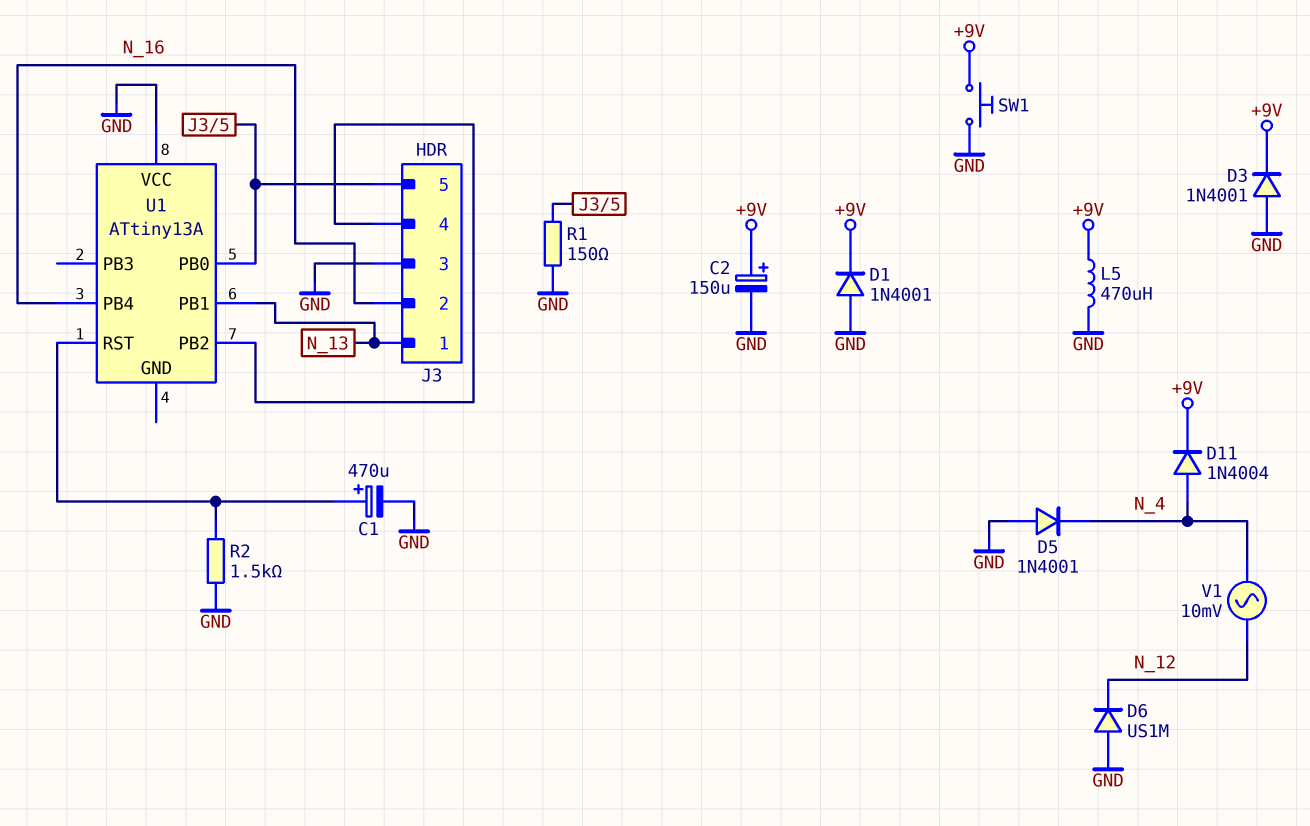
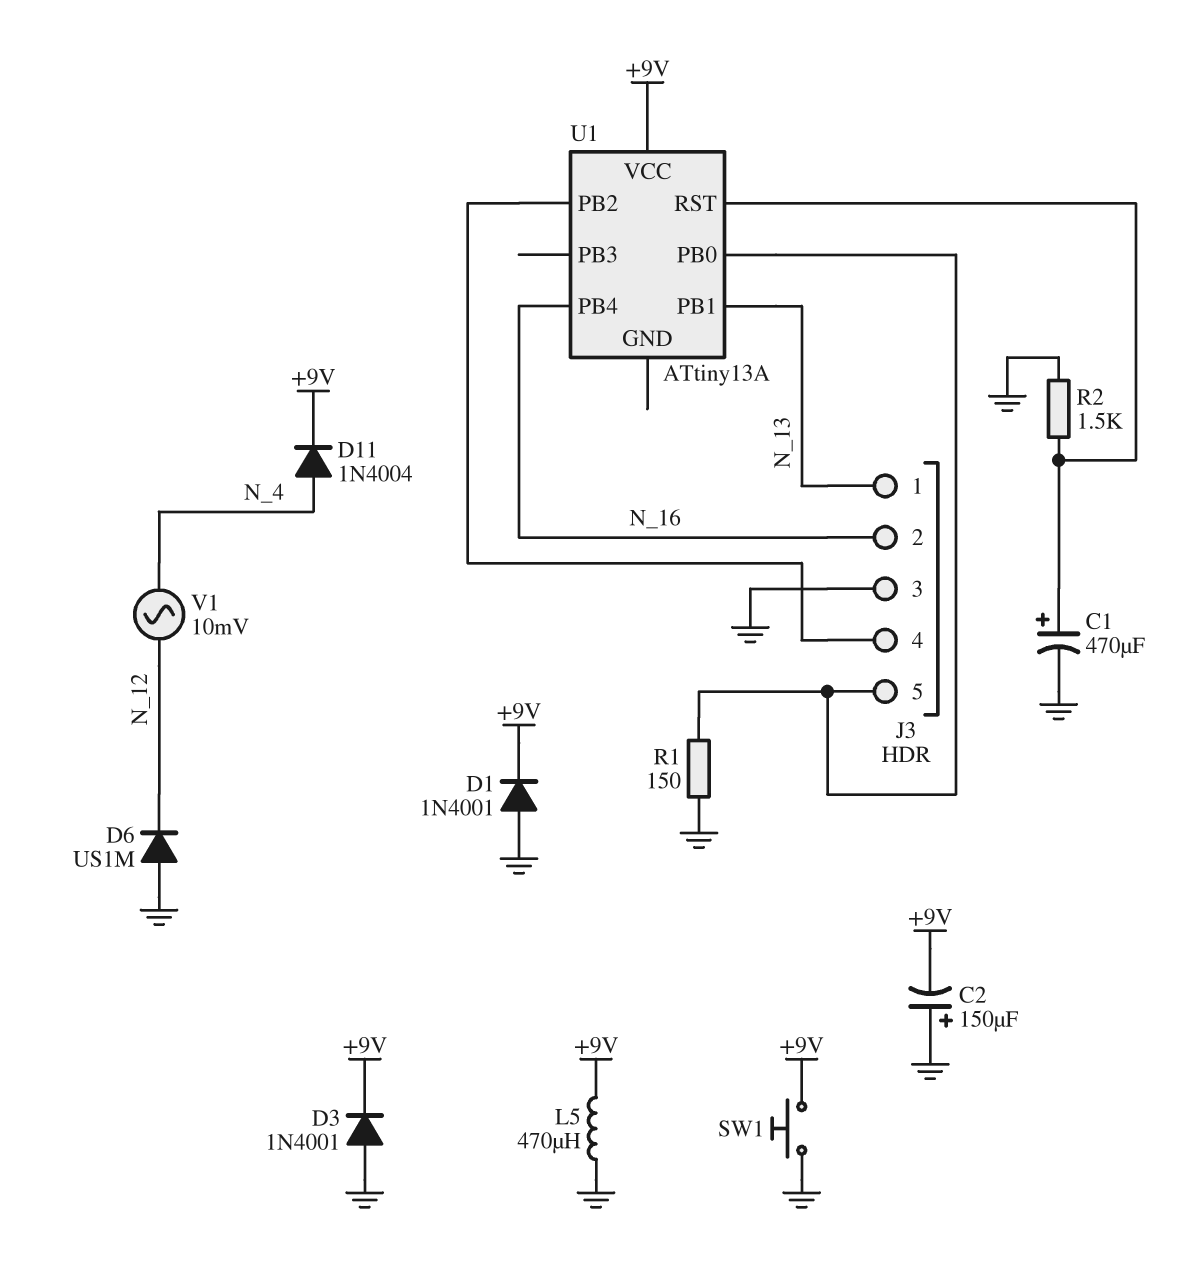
C2: 150uF (plus +9V, minus GND) -> 150uF (plus GND, minus +9V)
D5: diode 1N4001 (A GND, K N_4) -> none
U1 pin VCC: GND -> +9V

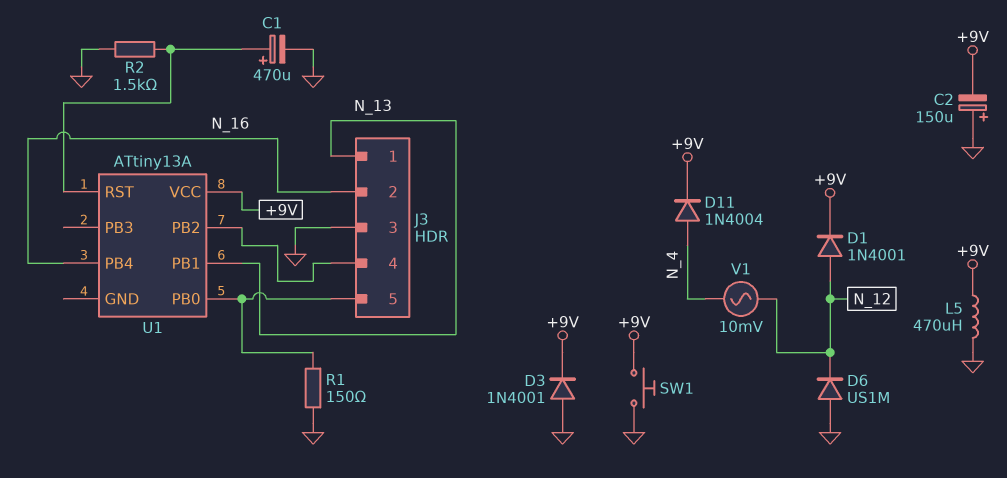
D1: diode 1N4001 (A GND, K +9V) -> diode 1N4001 (A N_12, K +9V)

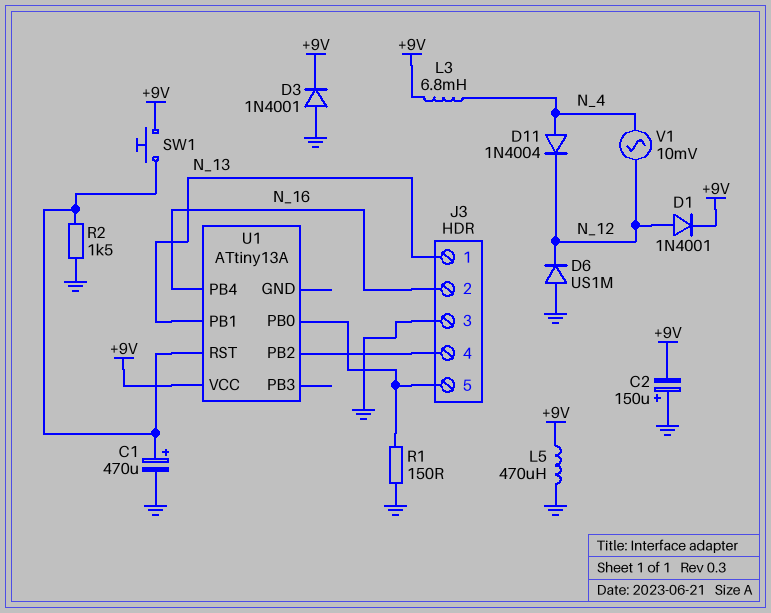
D11: diode 1N4004 (A N_4, K +9V) -> diode 1N4004 (A N_4, K N_12)
L3: none -> 6.8mH (+9V, N_4)
SW1: button (+9V, GND) -> button (+9V, U1/RST)

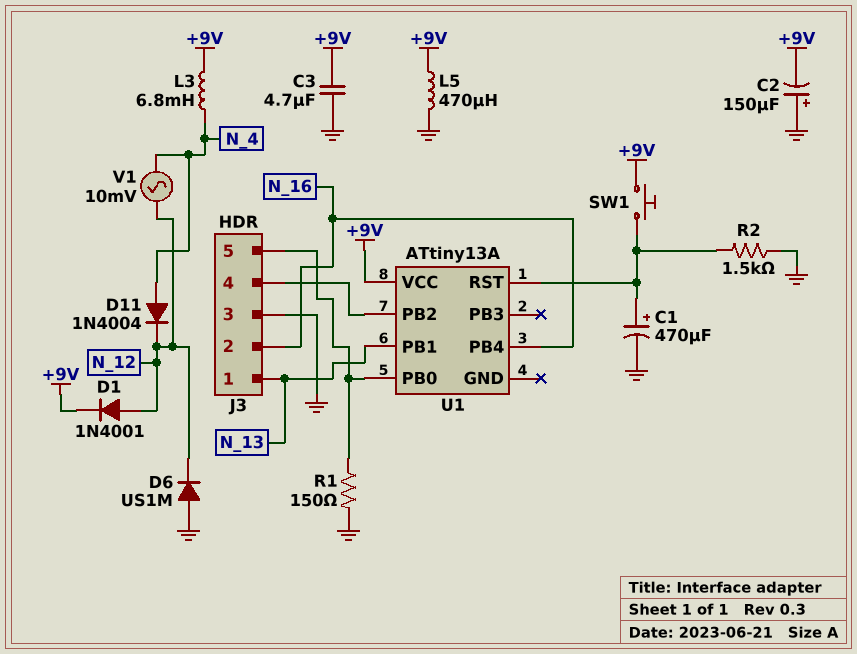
C3: none -> 4.7uF (+9V, GND)
D3: diode 1N4001 (A GND, K +9V) -> none

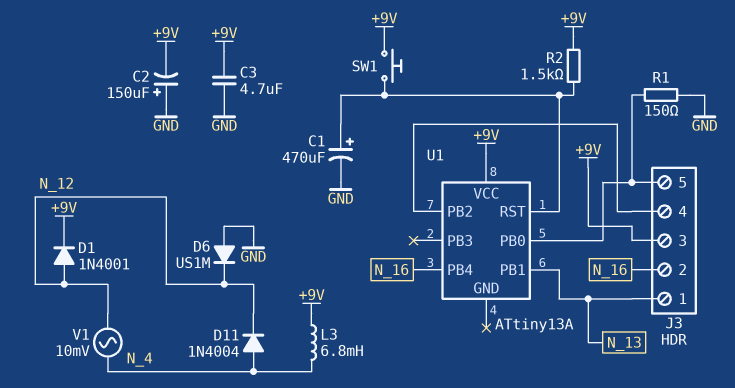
J3 pin 3: GND -> +9V
L5: 470uH (+9V, GND) -> none
R2: 1.5k (GND, U1/RST) -> 1.5k (+9V, U1/RST)

